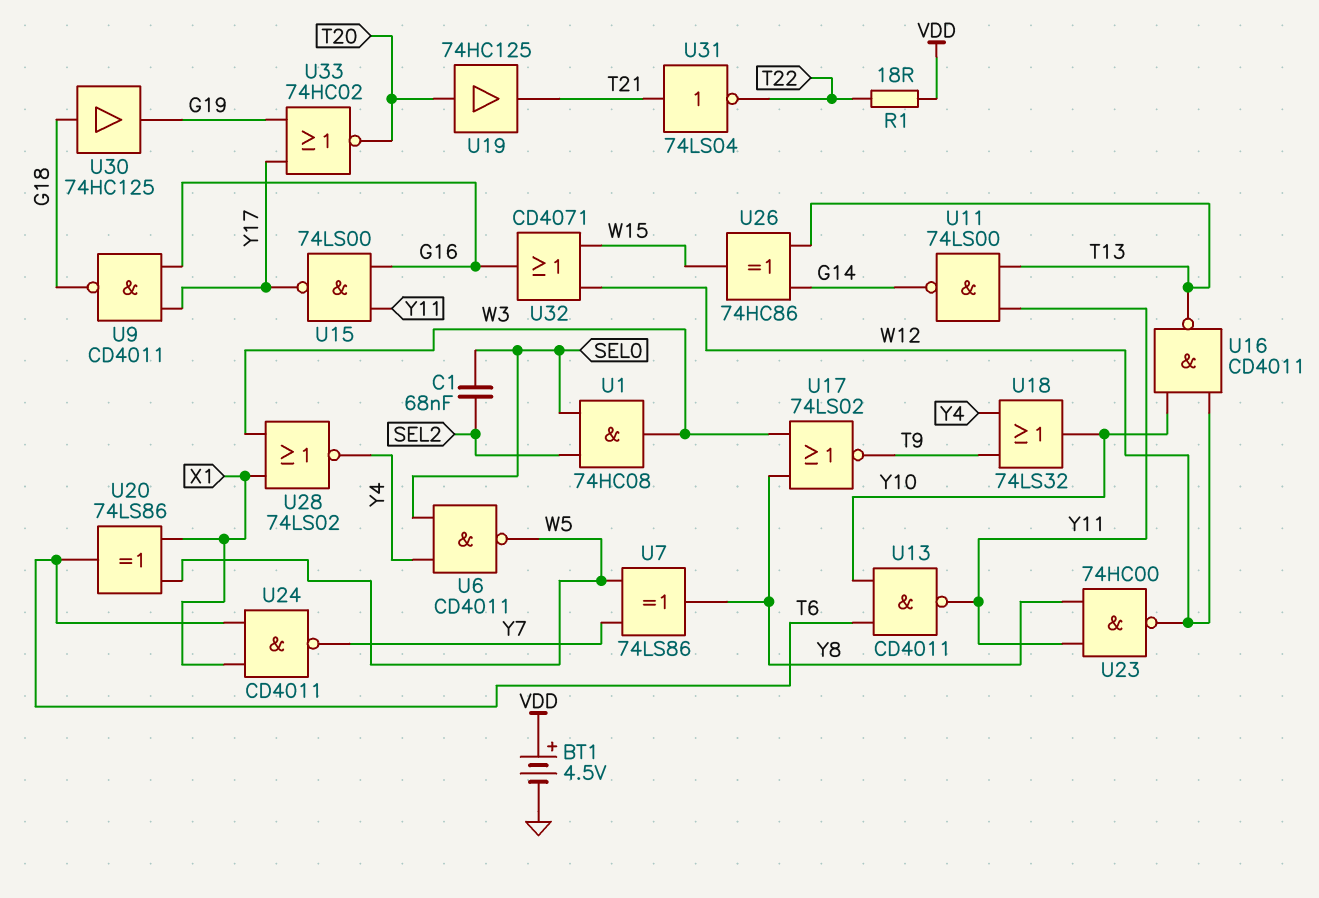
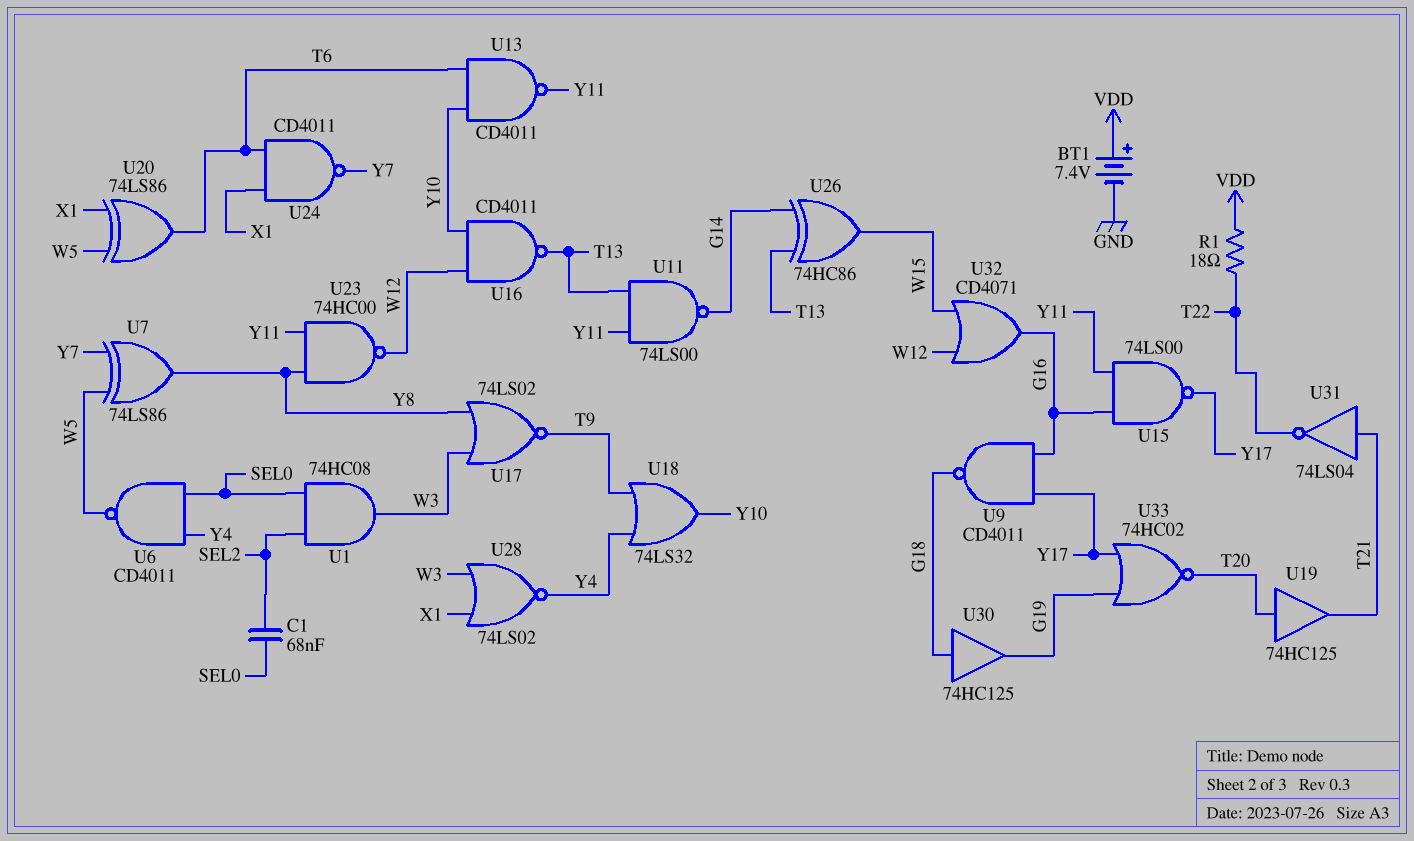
BT1: 4.5V (plus VDD, minus GND) -> 7.4V (plus VDD, minus GND)

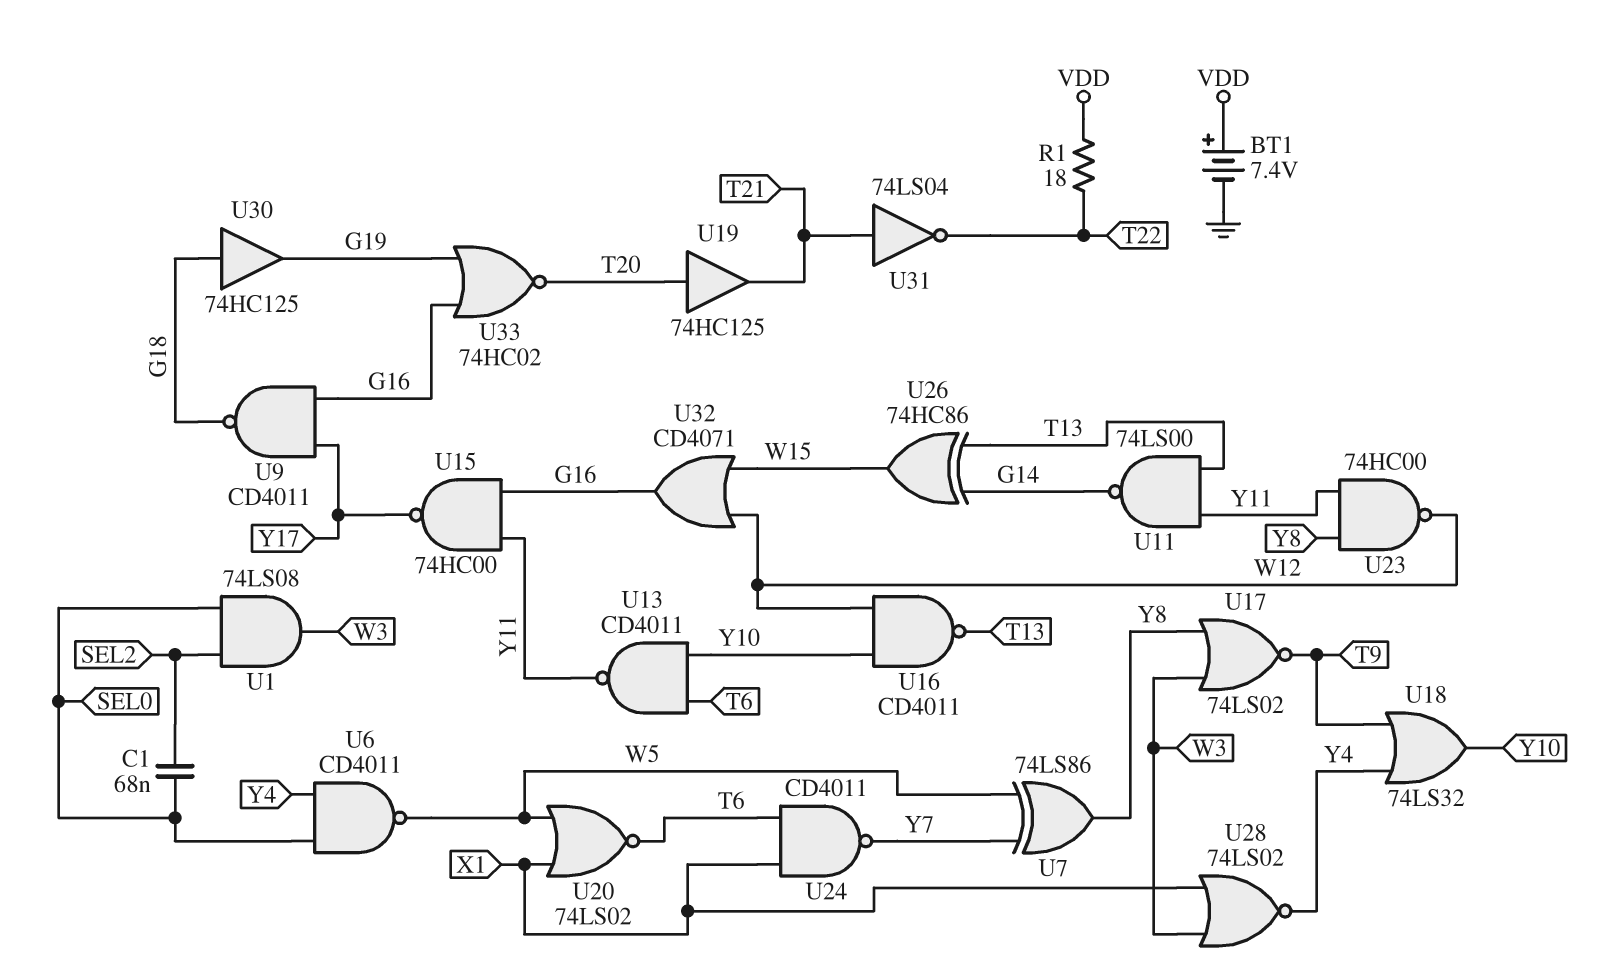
U1: AND 74HC08 (in SEL0, in SEL2, out W3) -> AND 74LS08 (in SEL0, in SEL2, out W3)
U15: NAND 74LS00 (in G16, in Y11, out Y17) -> NAND 74HC00 (in G16, in Y11, out Y17)
U20: XOR 74LS86 (in W5, in X1, out T6) -> NOR 74LS02 (in W5, in X1, out T6)
U33: NOR 74HC02 (in G19, in Y17, out T20) -> NOR 74HC02 (in G16, in G19, out T20)

